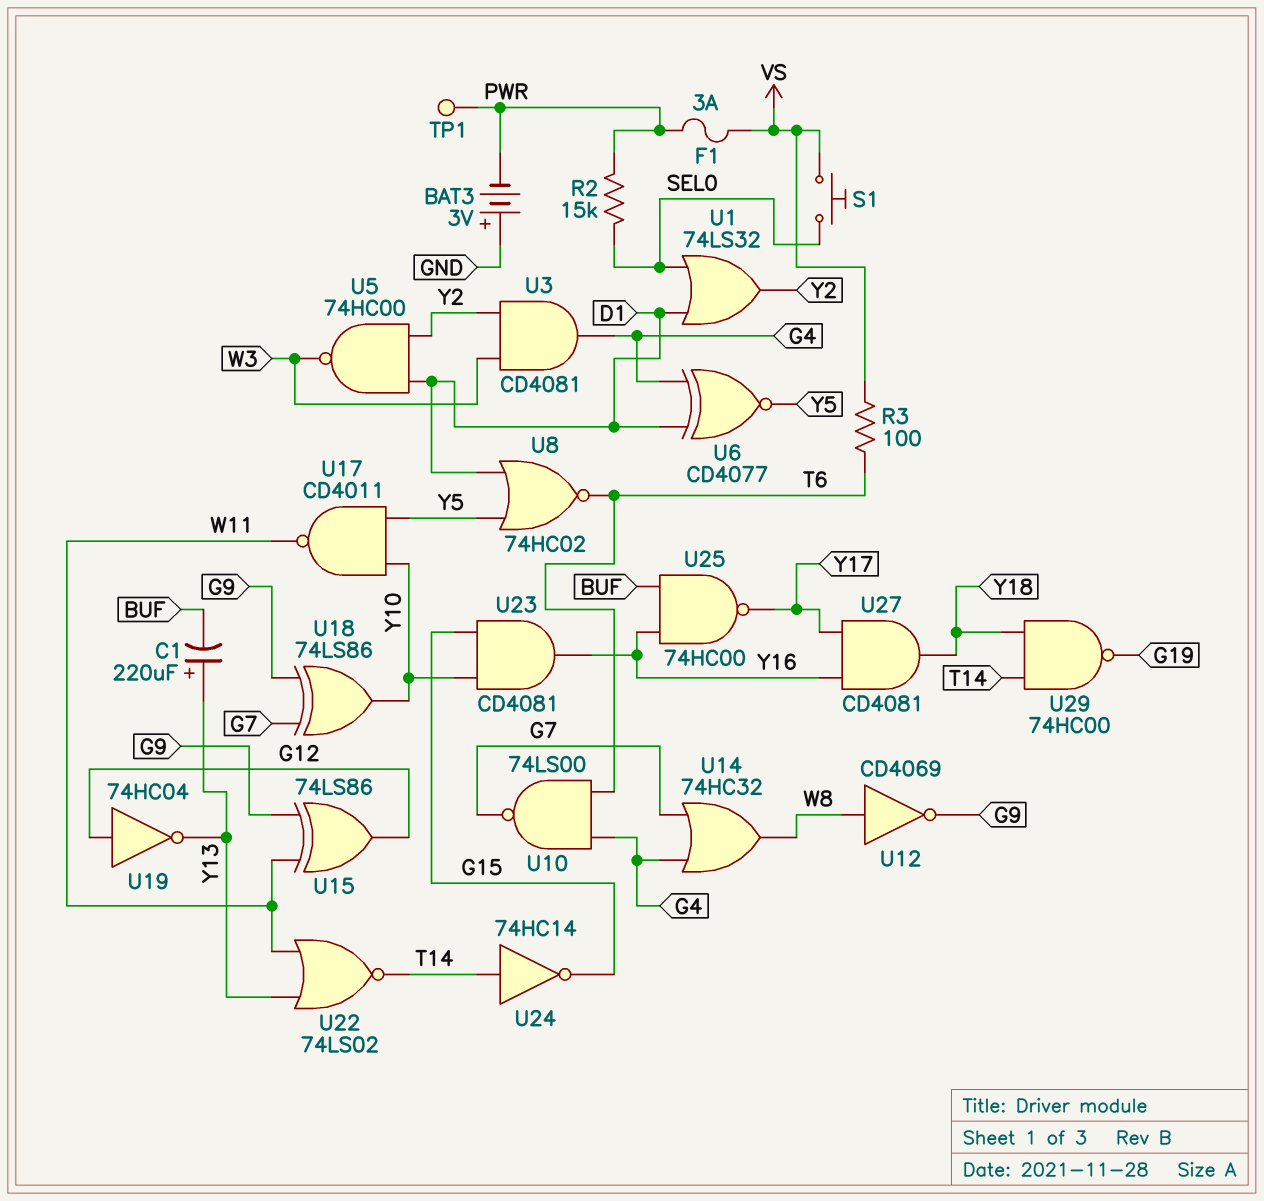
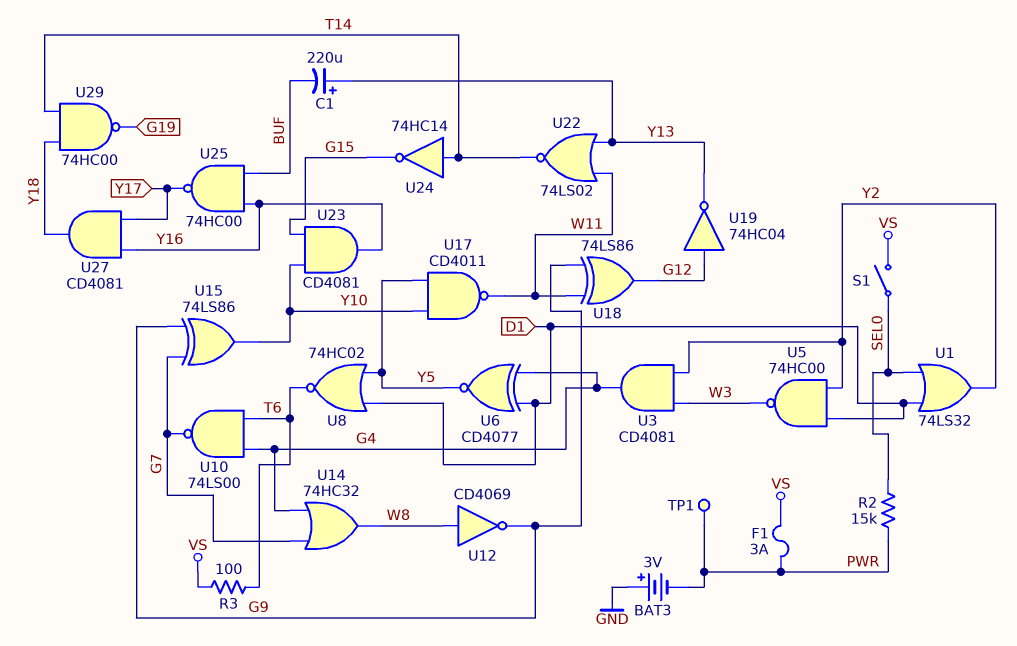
S1: button (SEL0, VS) -> switch (SEL0, VS)
U15: XOR 74LS86 (in G9, in W11, out G12) -> XOR 74LS86 (in G7, in G9, out Y10)
U18: XOR 74LS86 (in G7, in G9, out Y10) -> XOR 74LS86 (in G9, in W11, out G12)

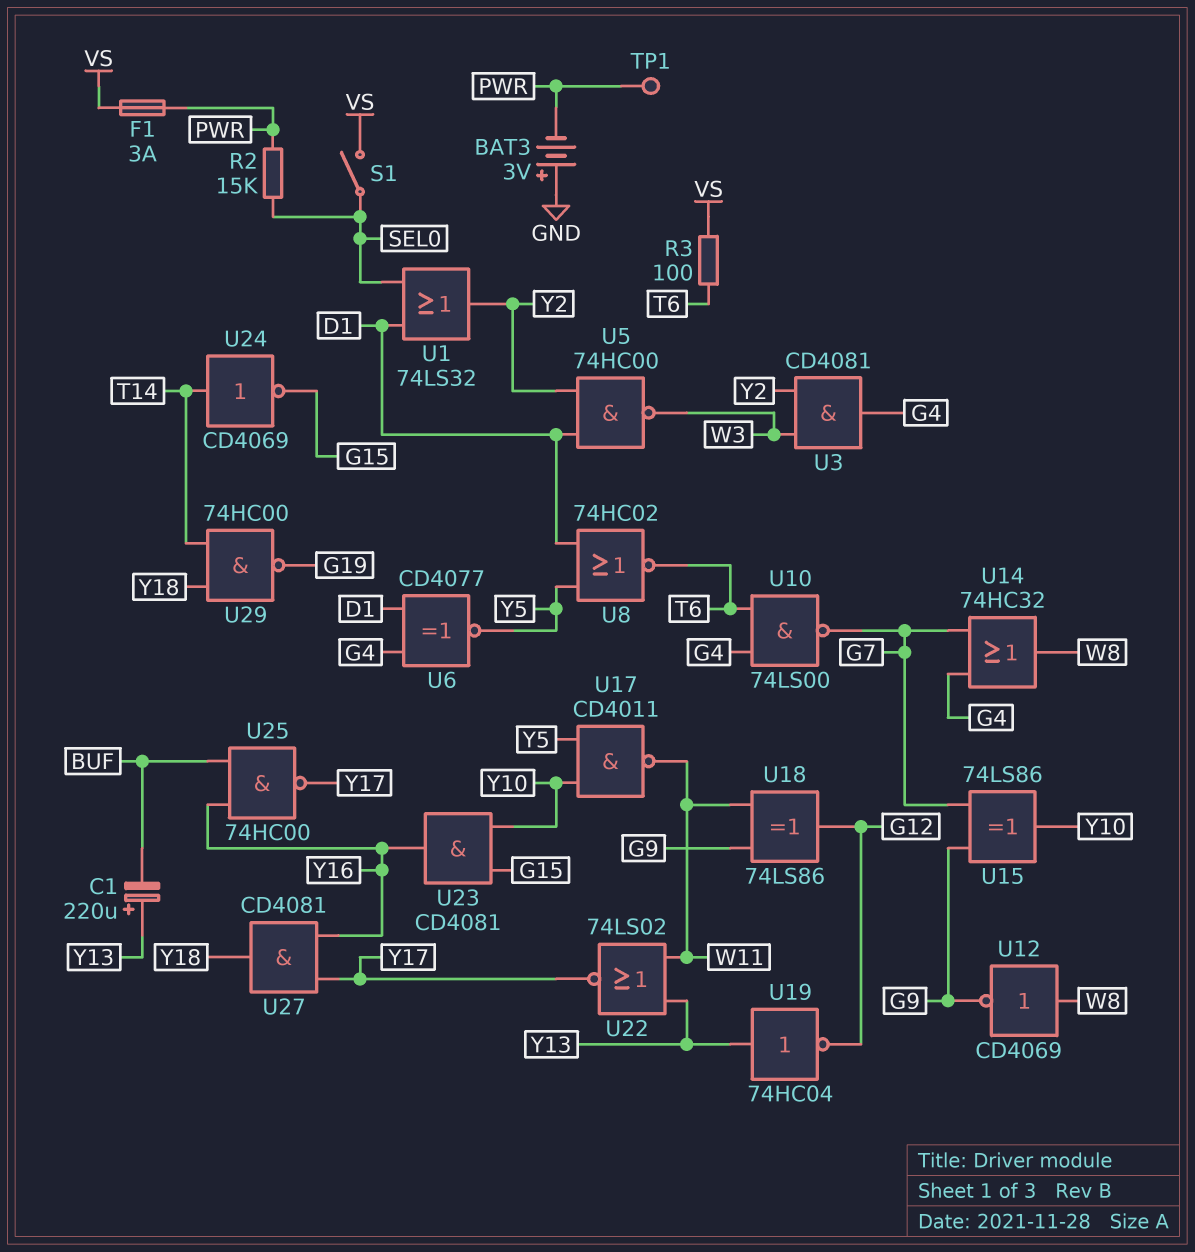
U19: NOT 74HC04 (in G12, out Y13) -> NOT 74HC04 (in Y13, out G12)
U22: NOR 74LS02 (in W11, in Y13, out T14) -> NOR 74LS02 (in W11, in Y13, out Y17)
U24: NOT 74HC14 (in T14, out G15) -> NOT CD4069 (in T14, out G15)

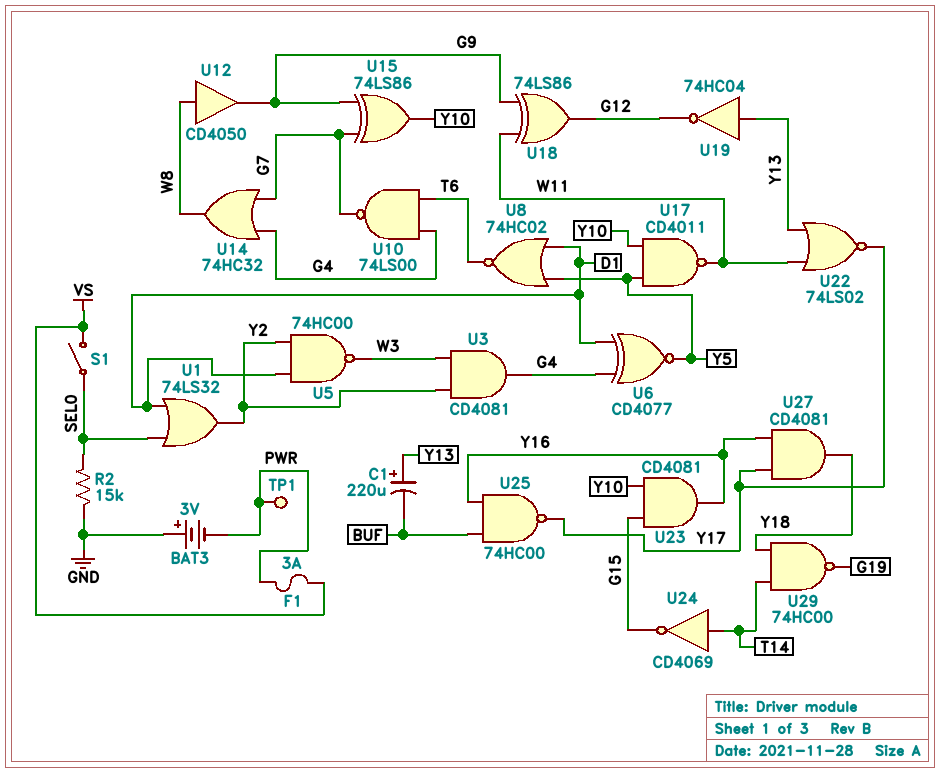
R2: 15k (PWR, SEL0) -> 15k (GND, SEL0)
R3: 100 (T6, VS) -> none
U12: NOT CD4069 (in W8, out G9) -> buffer CD4050 (in W8, out G9)

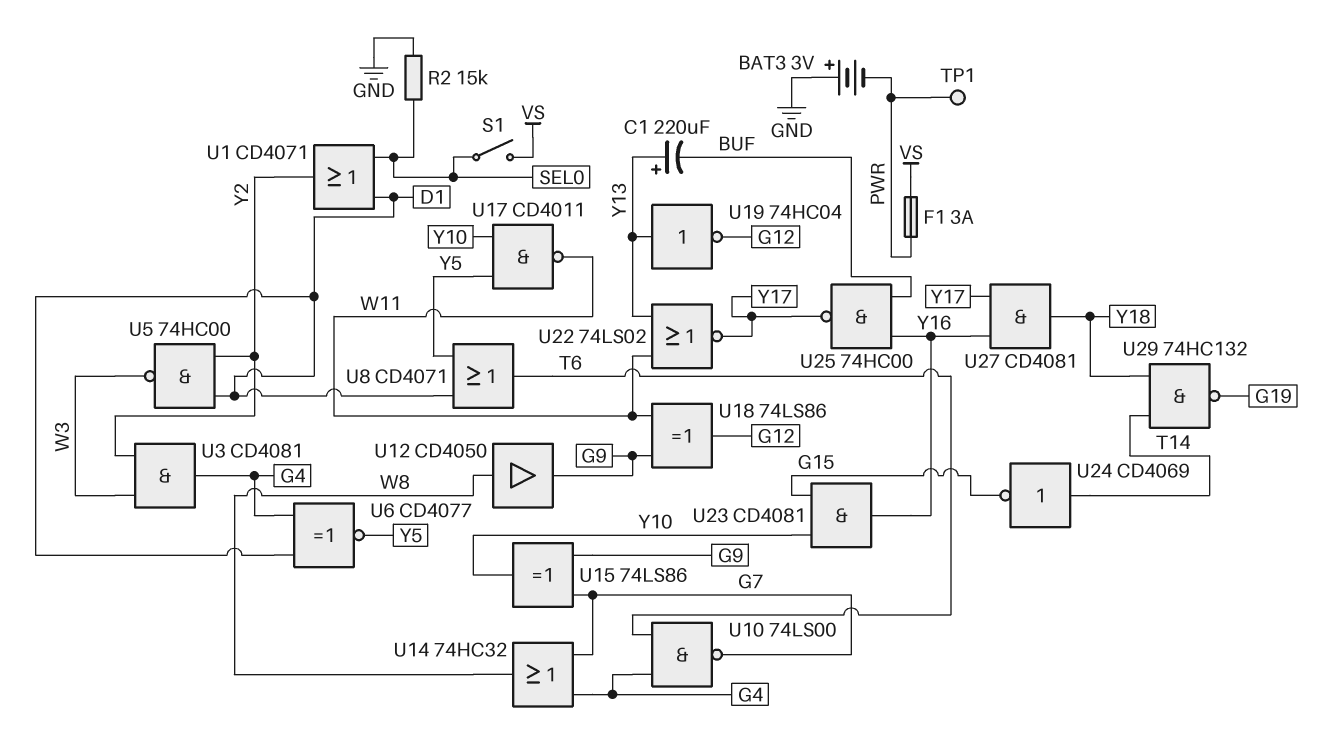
U1: OR 74LS32 (in D1, in SEL0, out Y2) -> OR CD4071 (in D1, in SEL0, out Y2)
U8: NOR 74HC02 (in D1, in Y5, out T6) -> OR CD4071 (in D1, in Y5, out T6)
U29: NAND 74HC00 (in T14, in Y18, out G19) -> NAND 74HC132 (in T14, in Y18, out G19)

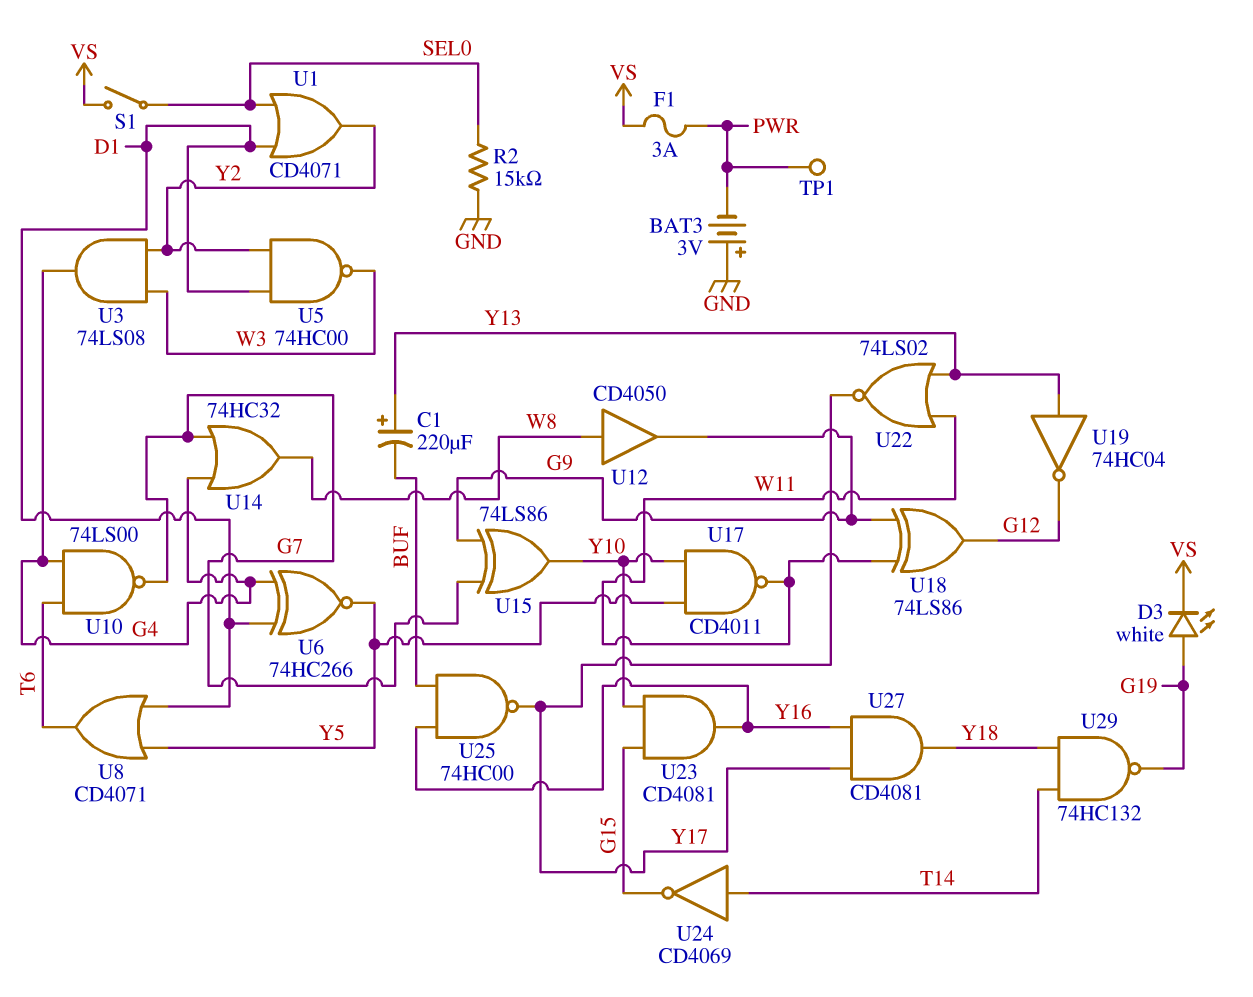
D3: none -> LED white (A G19, K VS)
U3: AND CD4081 (in W3, in Y2, out G4) -> AND 74LS08 (in W3, in Y2, out G4)
U6: XNOR CD4077 (in D1, in G4, out Y5) -> XNOR 74HC266 (in D1, in G4, out Y5)

